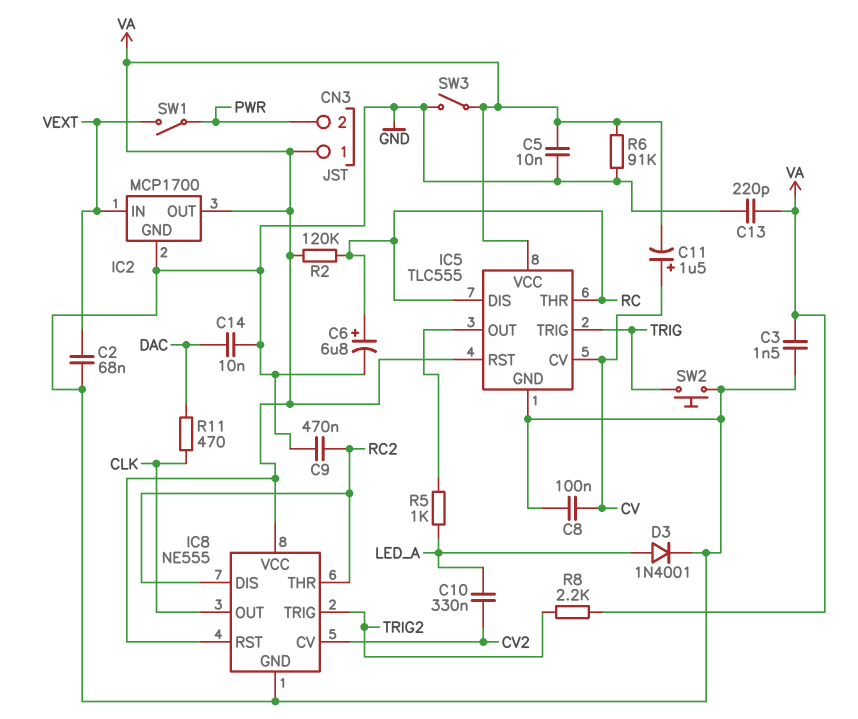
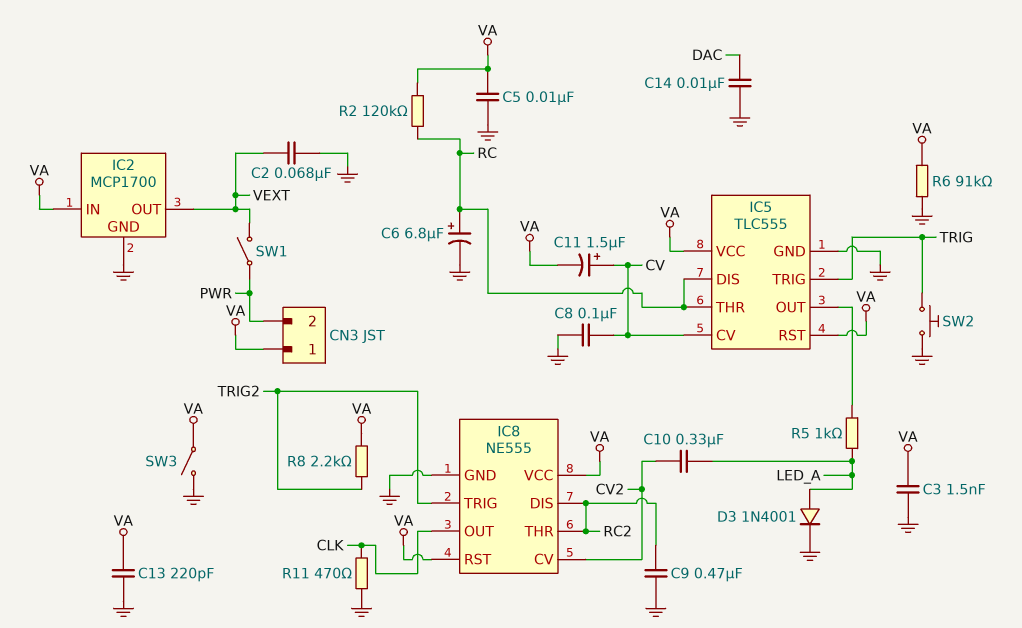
IC2 pin IN: VEXT -> VA
IC2 pin OUT: VA -> VEXT
R11: 470 (CLK, DAC) -> 470 (CLK, GND)

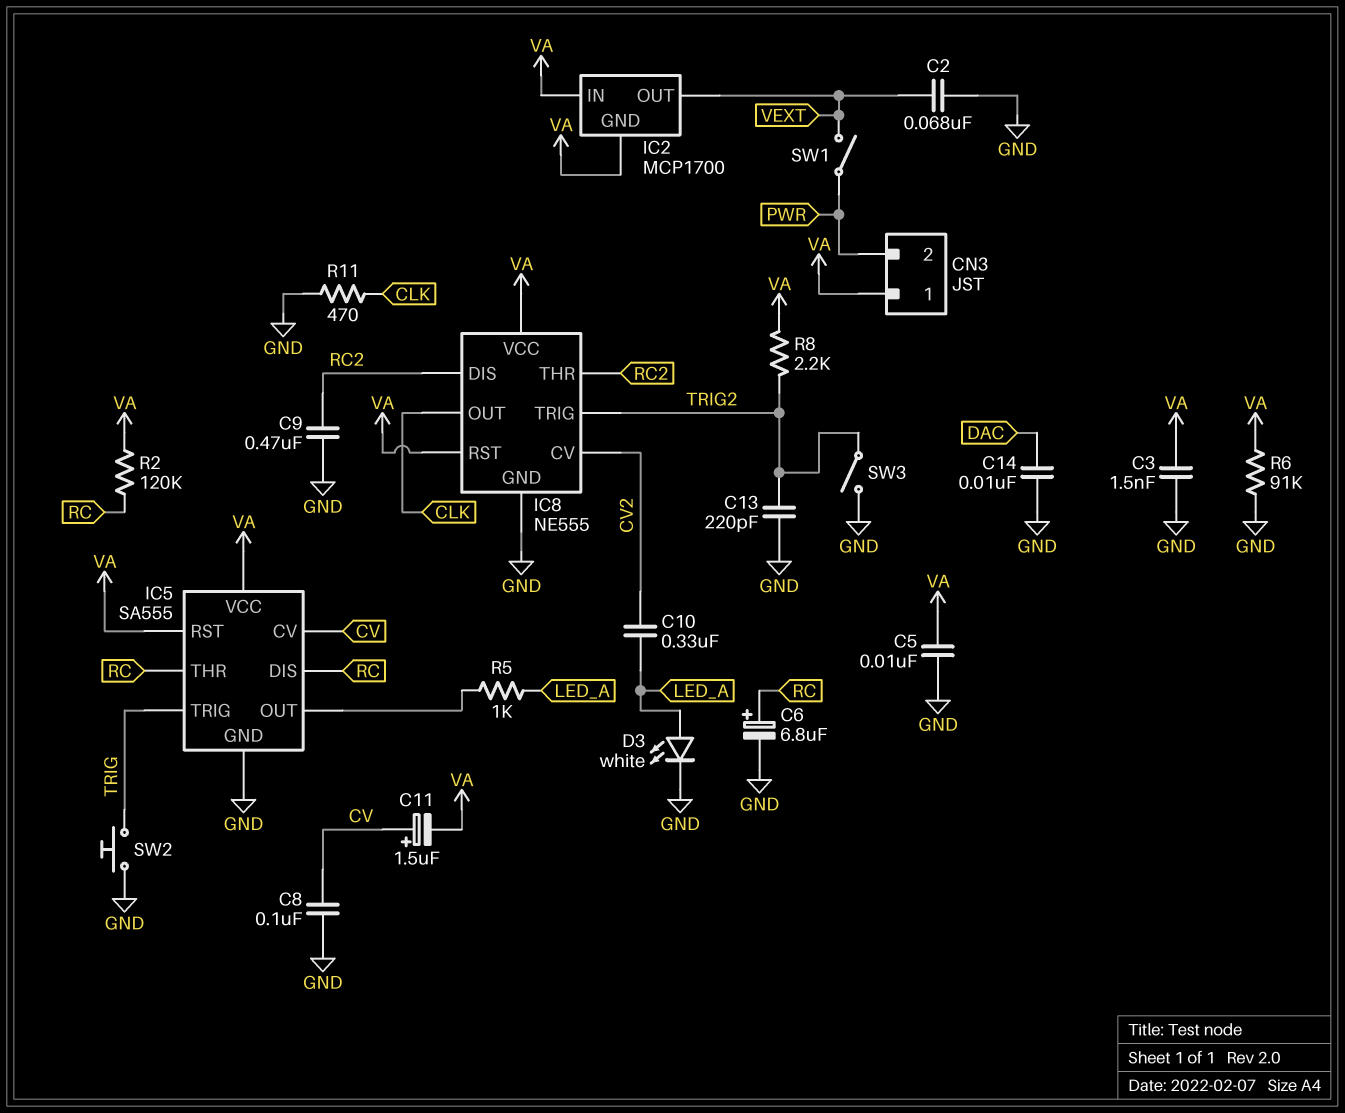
C13: 220pF (GND, VA) -> 220pF (GND, TRIG2)
D3: diode 1N4001 (A LED_A, K GND) -> LED white (A LED_A, K GND)
IC2 pin GND: GND -> VA
IC5: TLC555 -> SA555
SW3: switch (GND, VA) -> switch (GND, TRIG2)

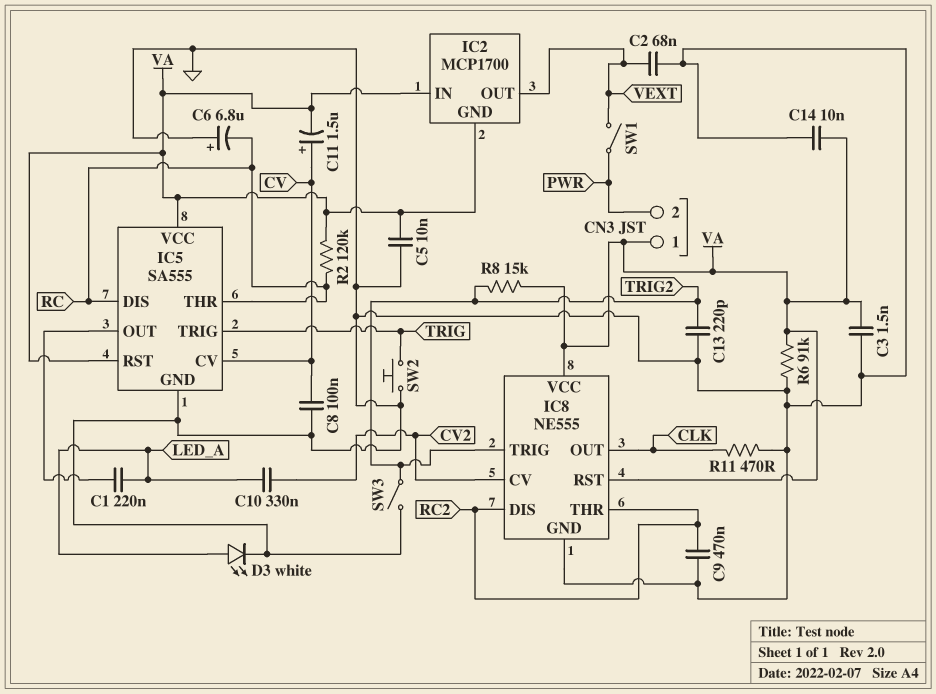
C1: none -> 220nF (IC5/OUT, LED_A)
C6: 6.8uF (plus RC, minus GND) -> 6.8uF (plus GND, minus RC)
C14: 10nF (DAC, GND) -> 10nF (GND, VA)
R5: 1k (IC5/OUT, LED_A) -> none
R8: 2.2k (TRIG2, VA) -> 15k (TRIG2, VA)

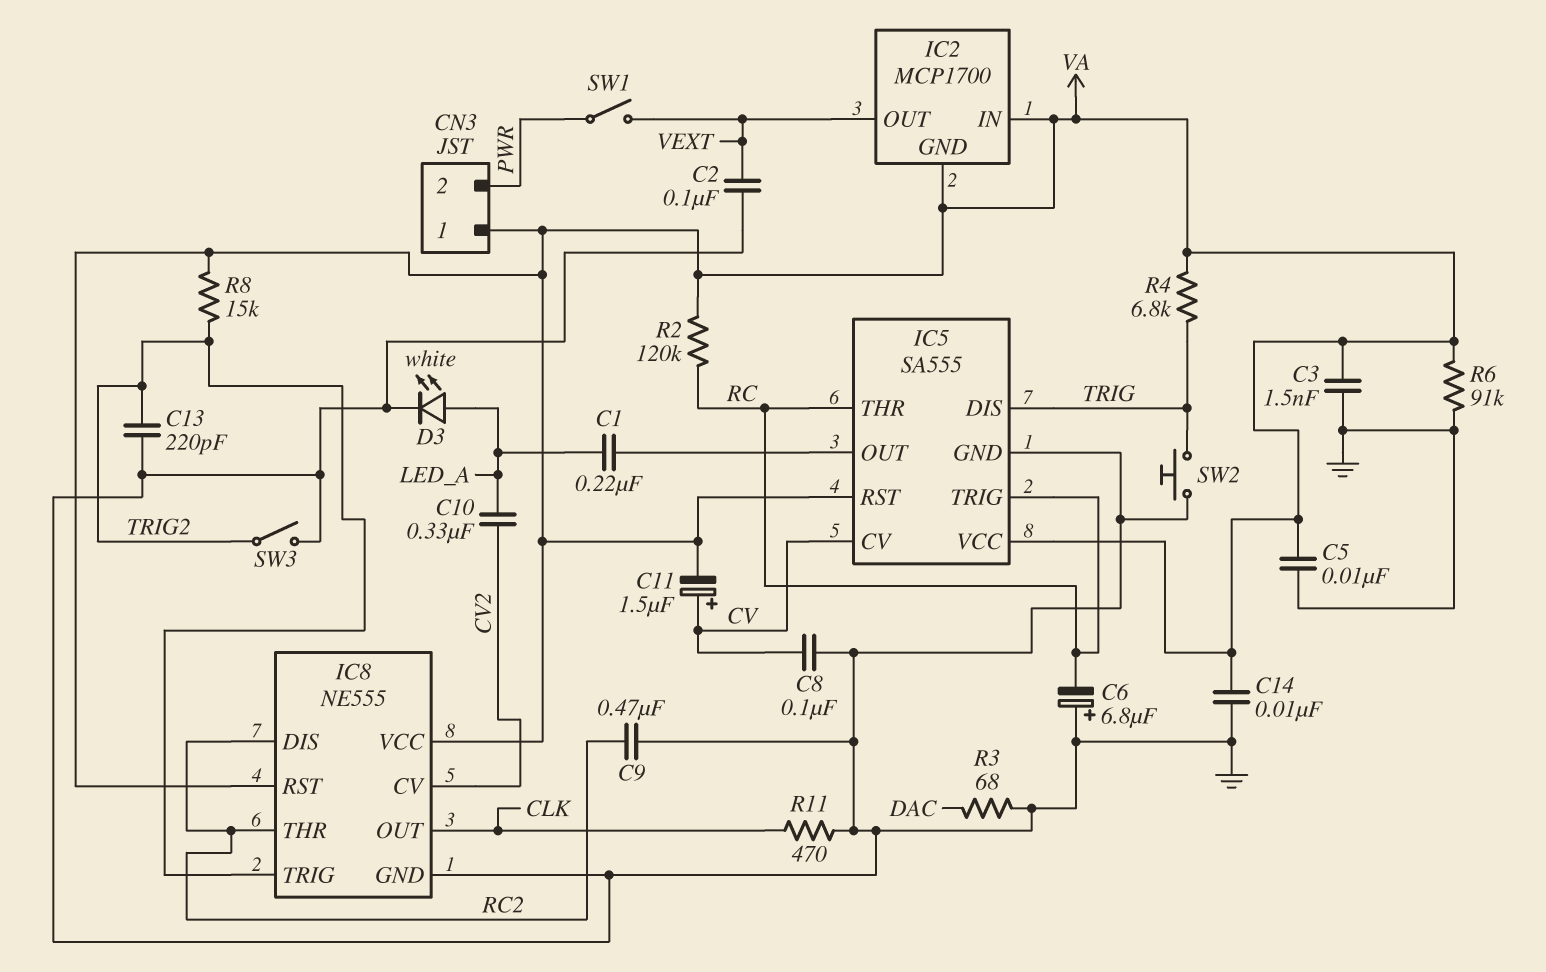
C2: 68nF (GND, VEXT) -> 100nF (GND, VEXT)
IC5 pin DIS: RC -> TRIG
IC5 pin TRIG: TRIG -> RC
R3: none -> 68 (DAC, GND)
R4: none -> 6.8k (TRIG, VA)

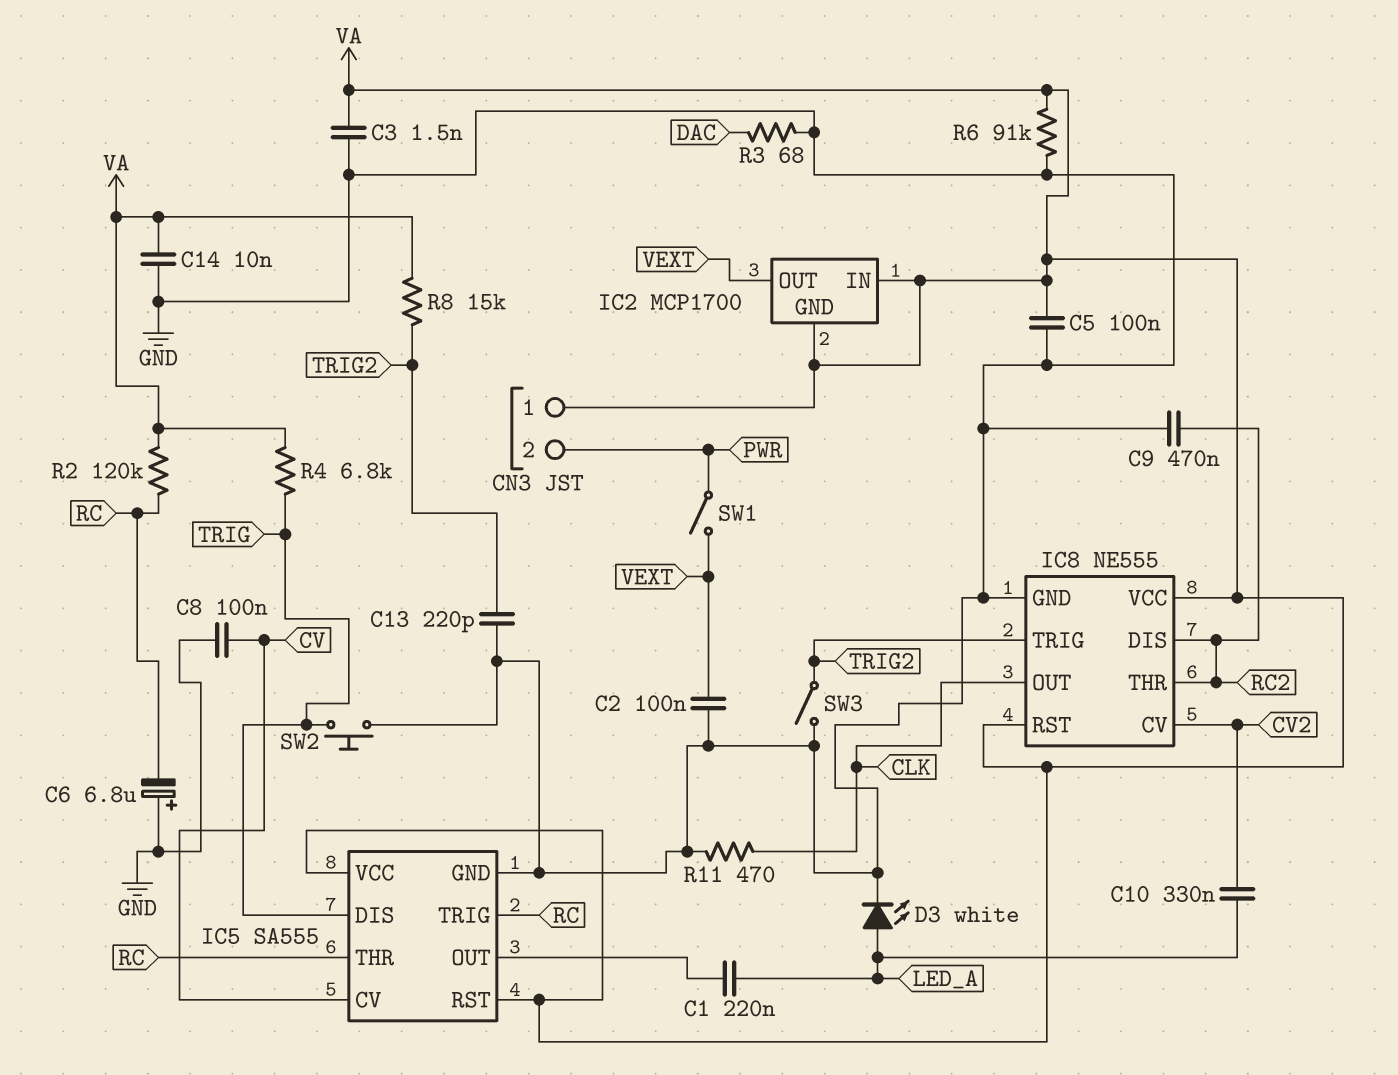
C5: 10nF (GND, VA) -> 100nF (GND, VA)
C11: 1.5uF (plus CV, minus VA) -> none

